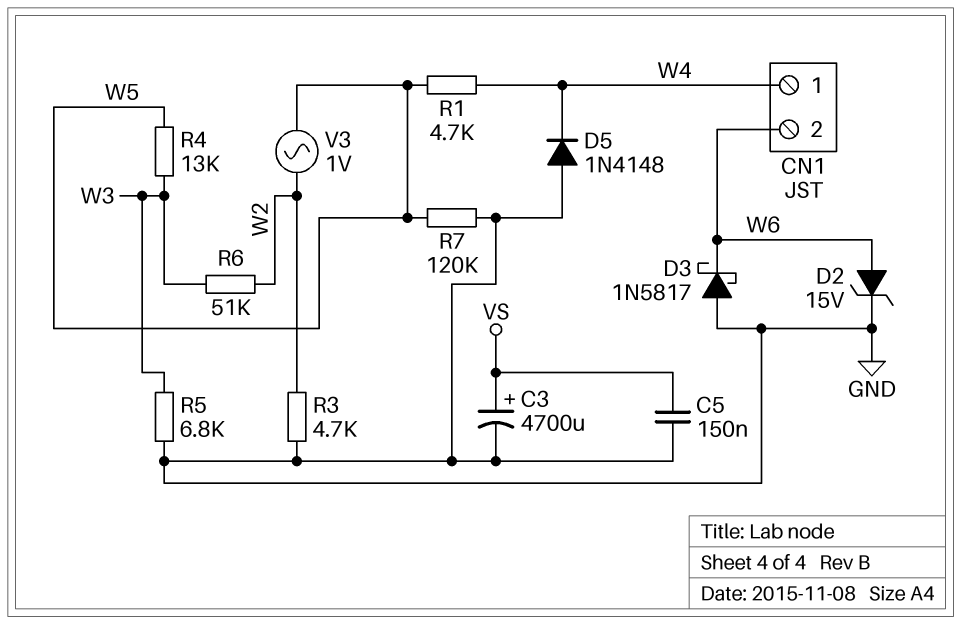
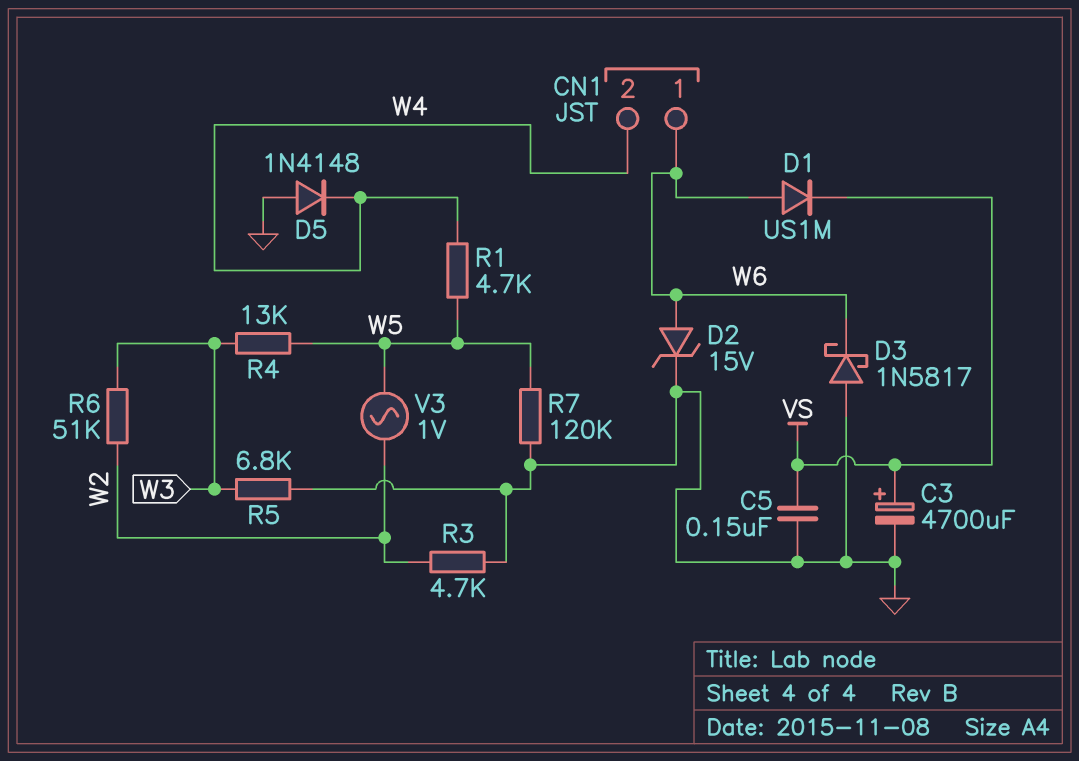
CN1 pin 1: W4 -> W6
CN1 pin 2: W6 -> W4
D1: none -> diode US1M (A W6, K VS)

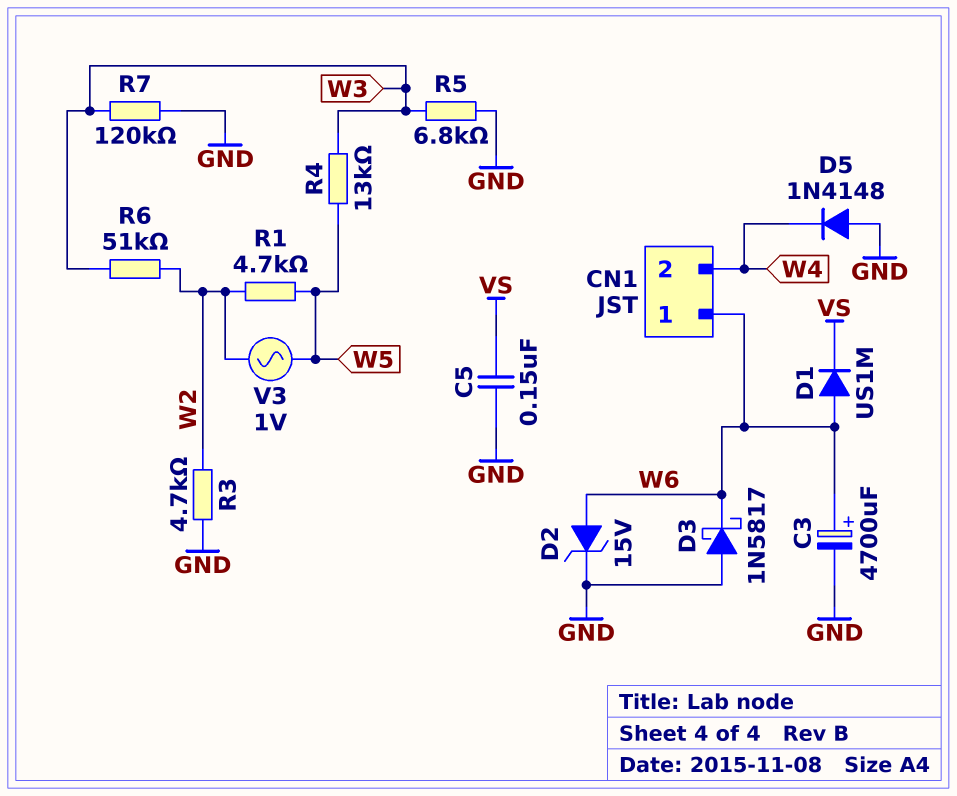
C3: 4700uF (plus VS, minus GND) -> 4700uF (plus W6, minus GND)
R1: 4.7k (W4, W5) -> 4.7k (W2, W5)
R7: 120k (GND, W5) -> 120k (GND, W3)

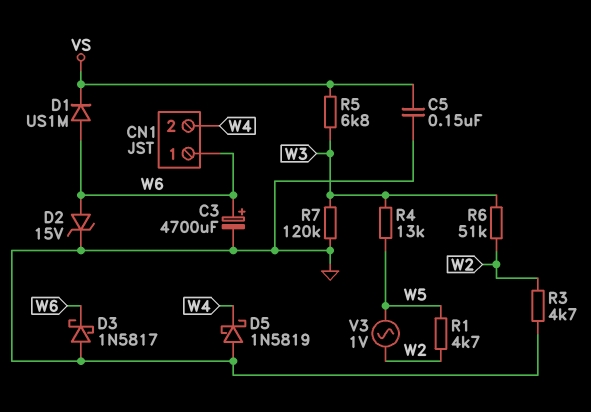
D5: diode 1N4148 (A GND, K W4) -> schottky 1N5819 (A GND, K W4)
R5: 6.8k (GND, W3) -> 6.8k (VS, W3)

